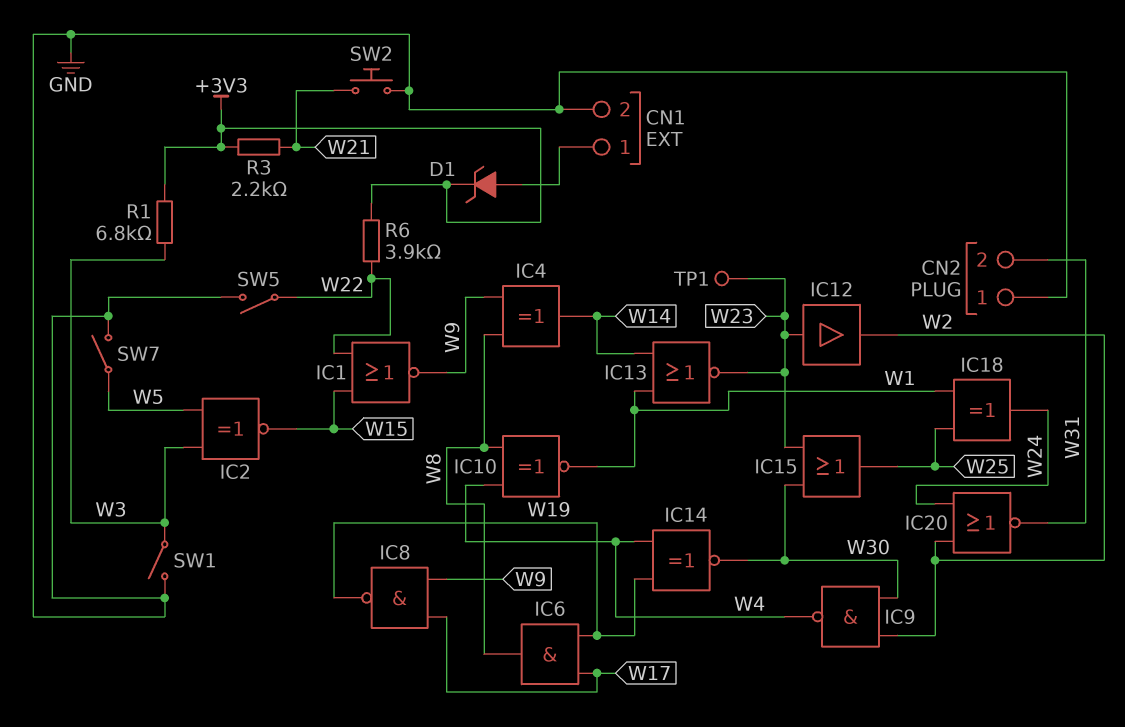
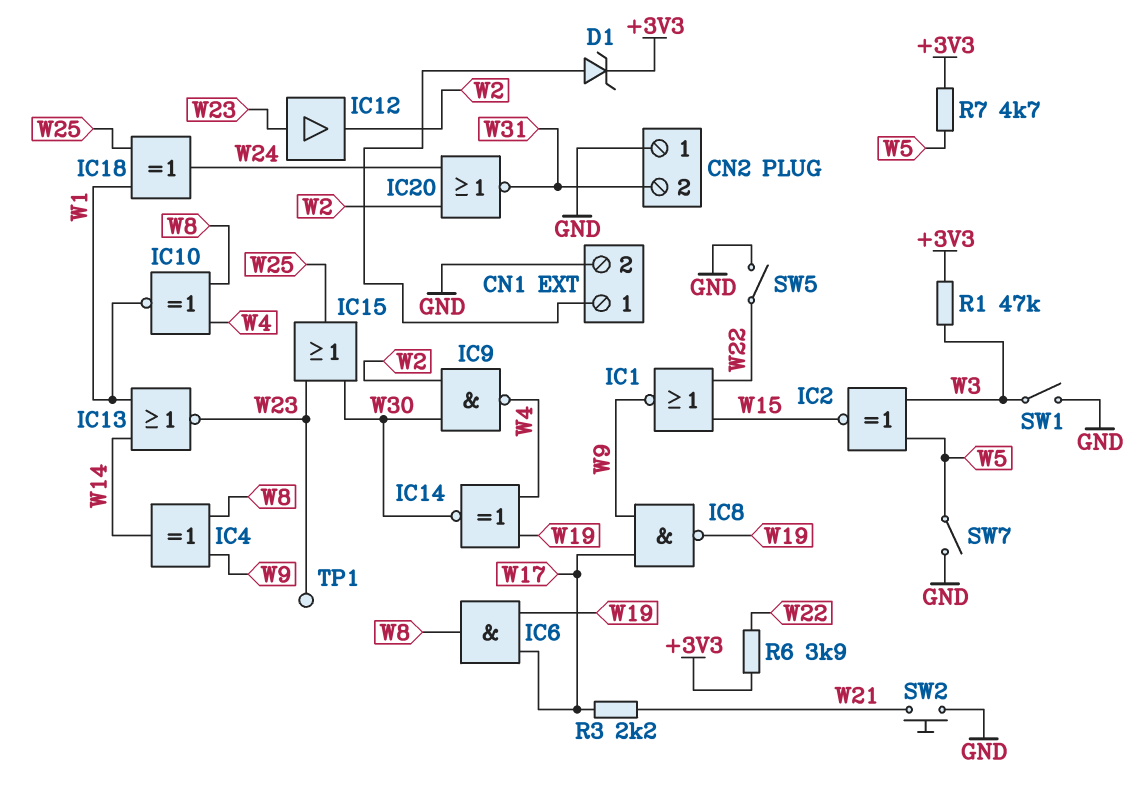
R1: 6.8k (+3V3, W3) -> 47k (+3V3, W3)
R3: 2.2k (+3V3, W21) -> 2.2k (W17, W21)
R7: none -> 4.7k (+3V3, W5)

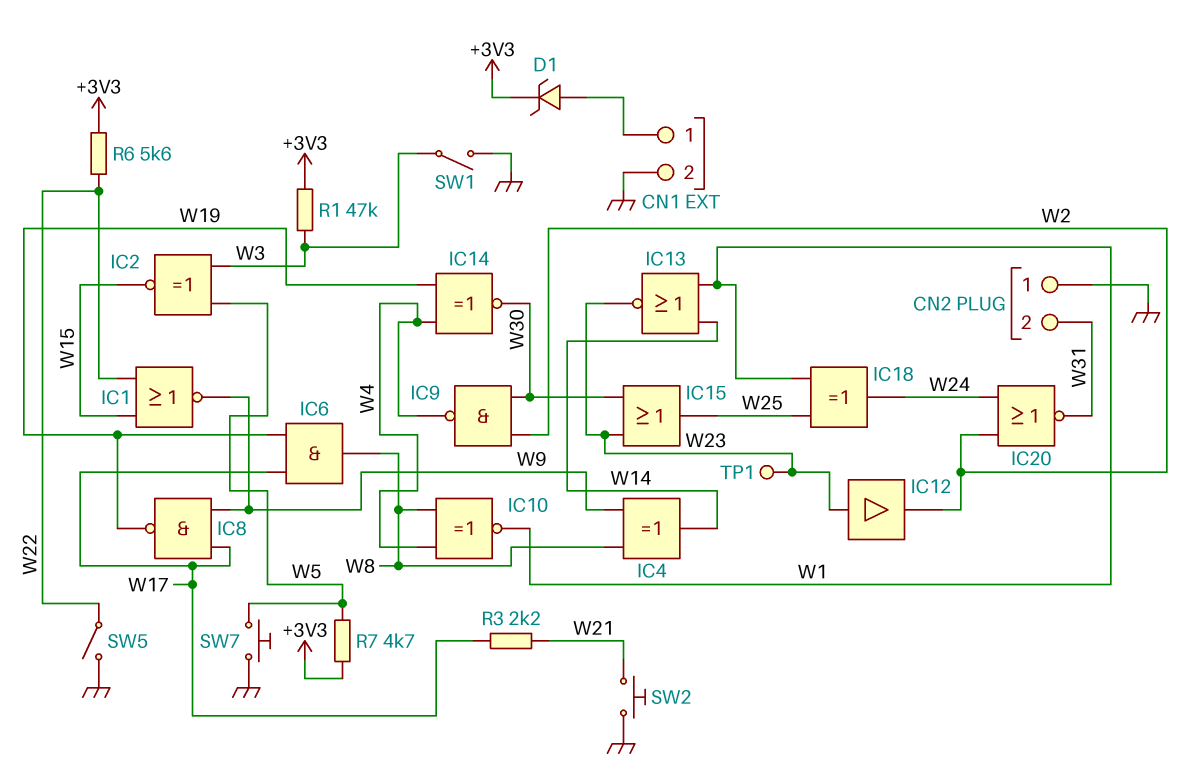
R6: 3.9k (+3V3, W22) -> 5.6k (+3V3, W22)
SW7: switch (GND, W5) -> button (GND, W5)

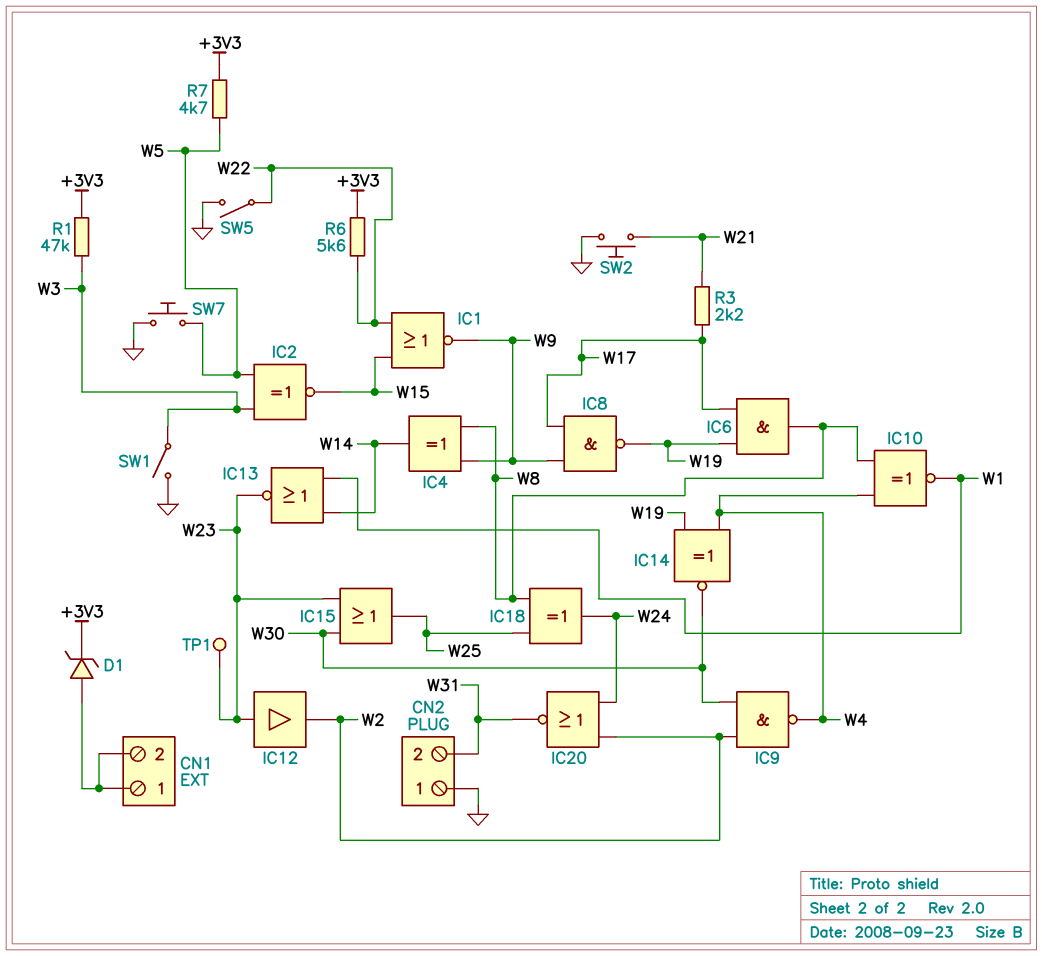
CN1 pin 2: GND -> CN1/1
IC18: XOR (in W1, in W25, out W24) -> XOR (in W8, in W25, out W24)

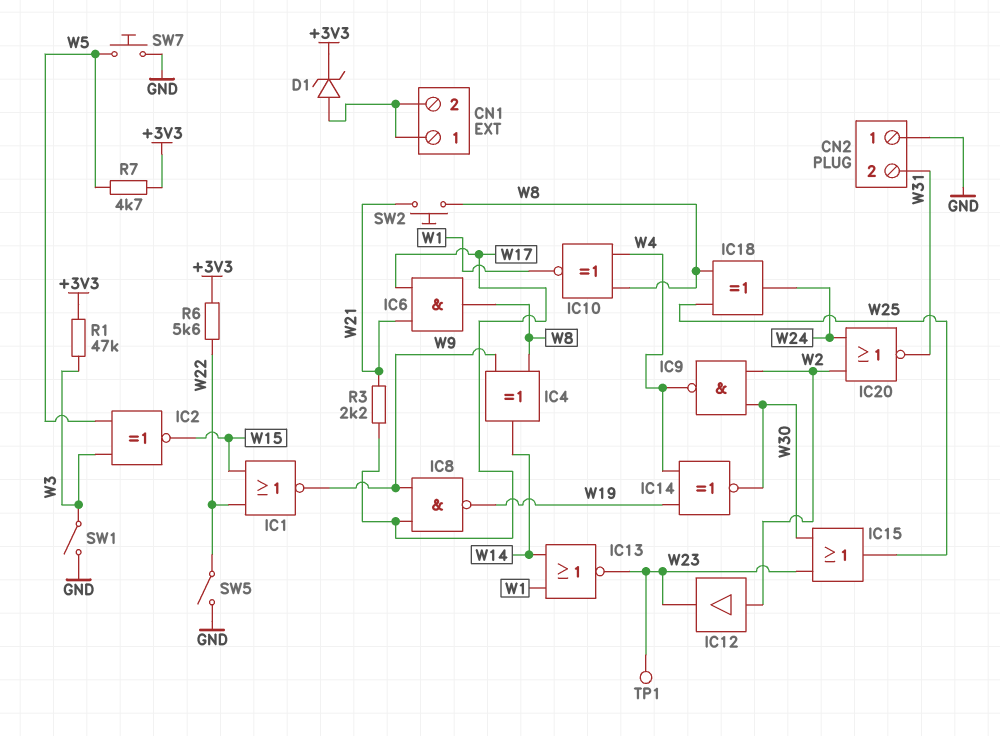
IC6: AND (in W17, in W19, out W8) -> AND (in W17, in W21, out W8)
IC12: buffer (in W23, out W2) -> buffer (in W2, out W23)
SW2: button (GND, W21) -> button (W8, W21)

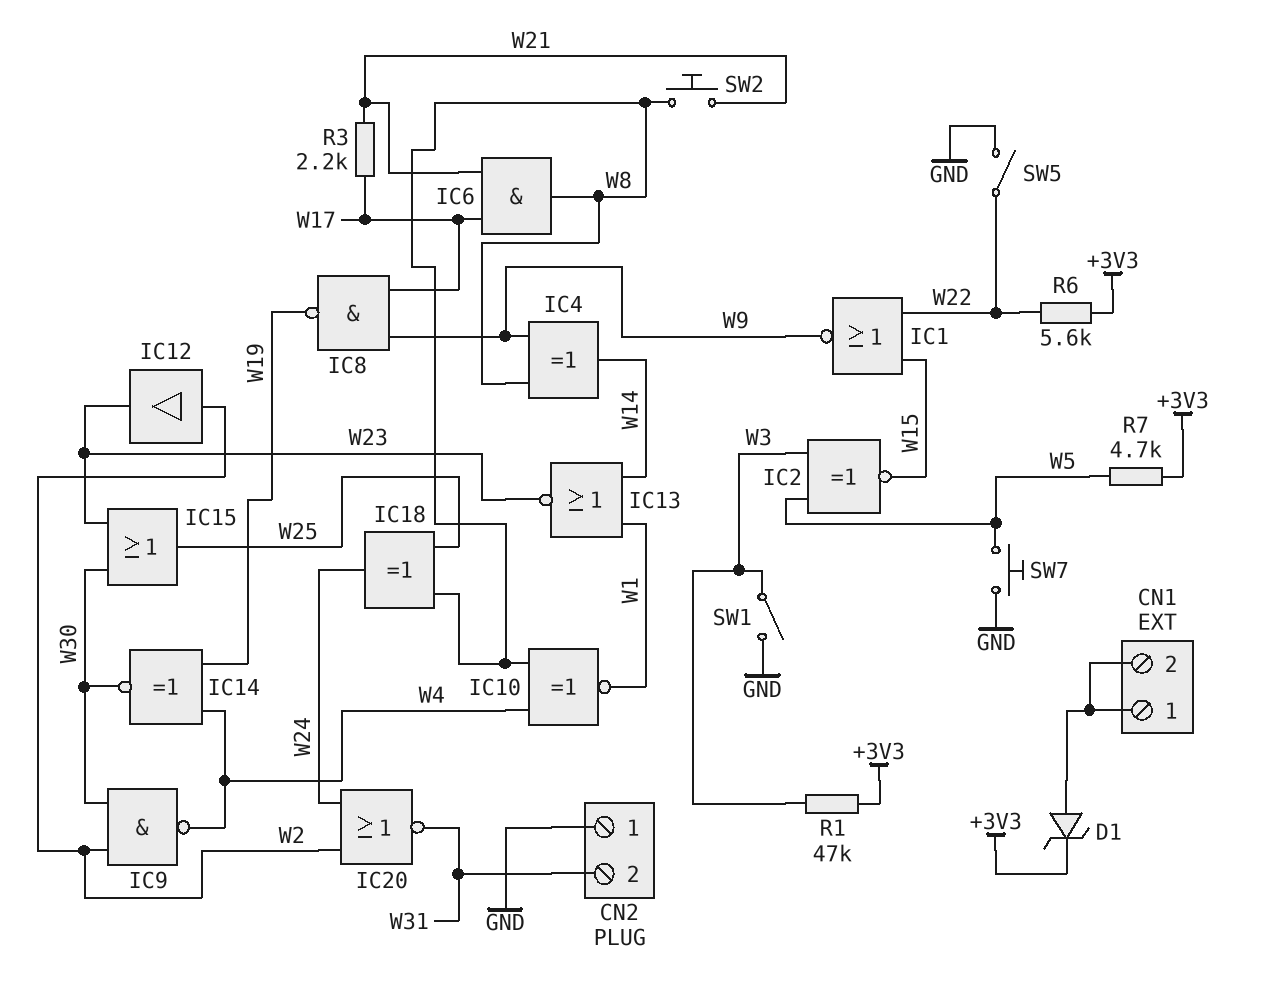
TP1: test point (W23) -> none

